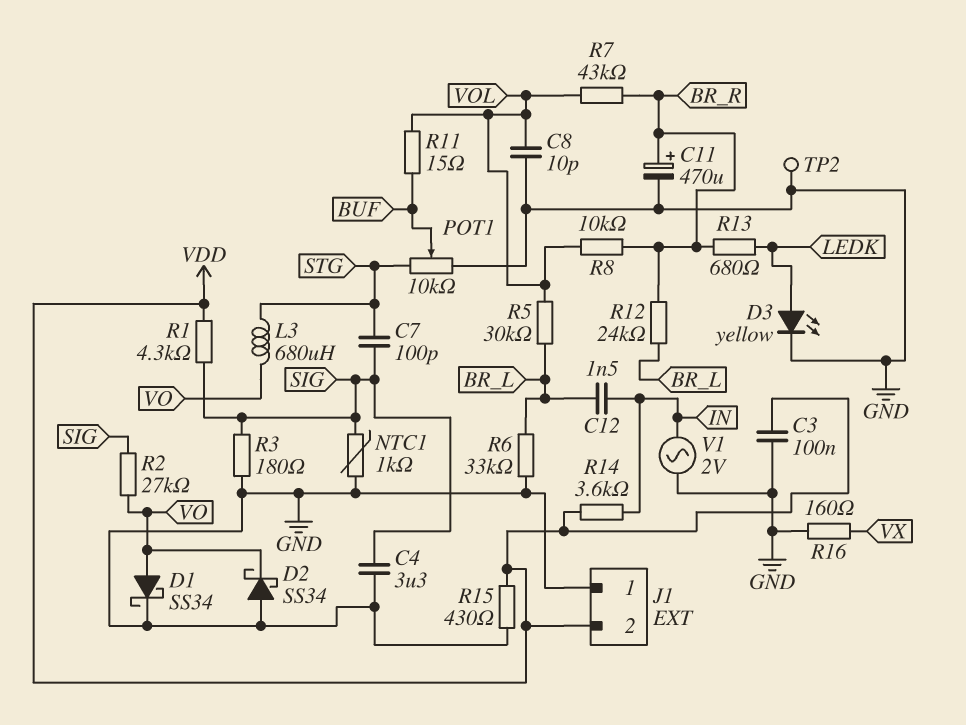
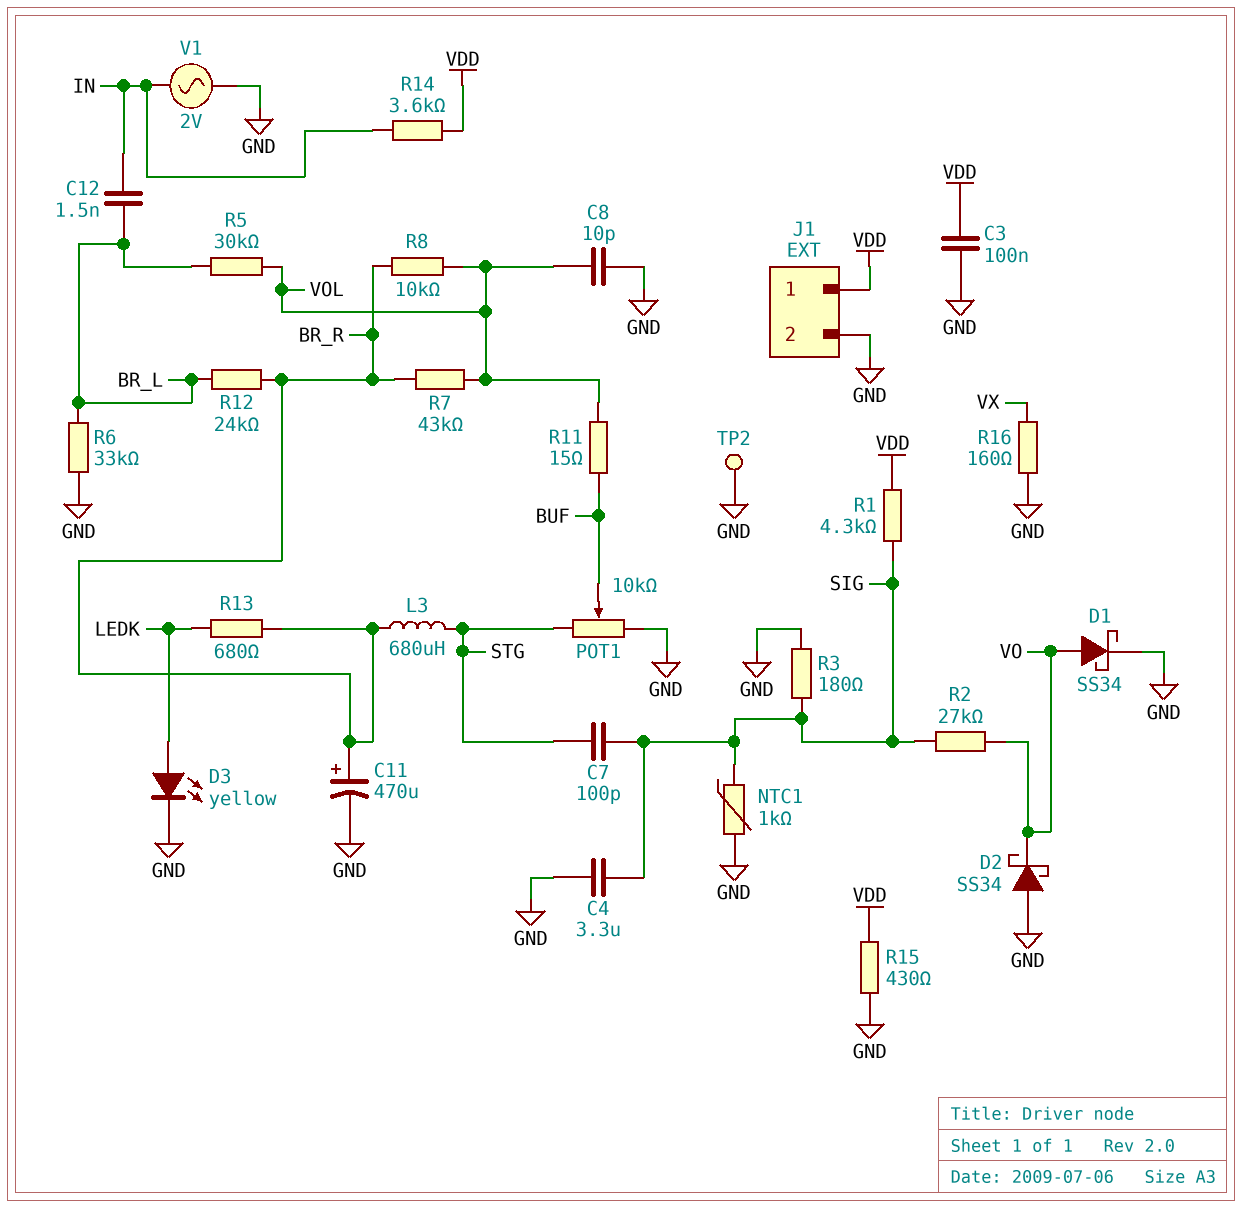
J1 pin 1: GND -> VDD
J1 pin 2: VDD -> GND
L3: 680uH (STG, VO) -> 680uH (BR_R, STG)

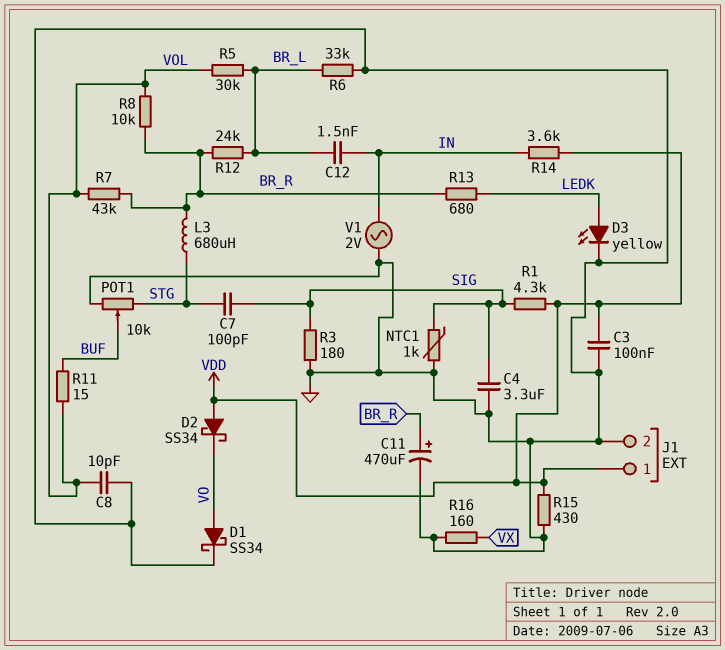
D2: schottky SS34 (A GND, K VO) -> schottky SS34 (A VDD, K VO)
R2: 27k (SIG, VO) -> none
TP2: test point (GND) -> none

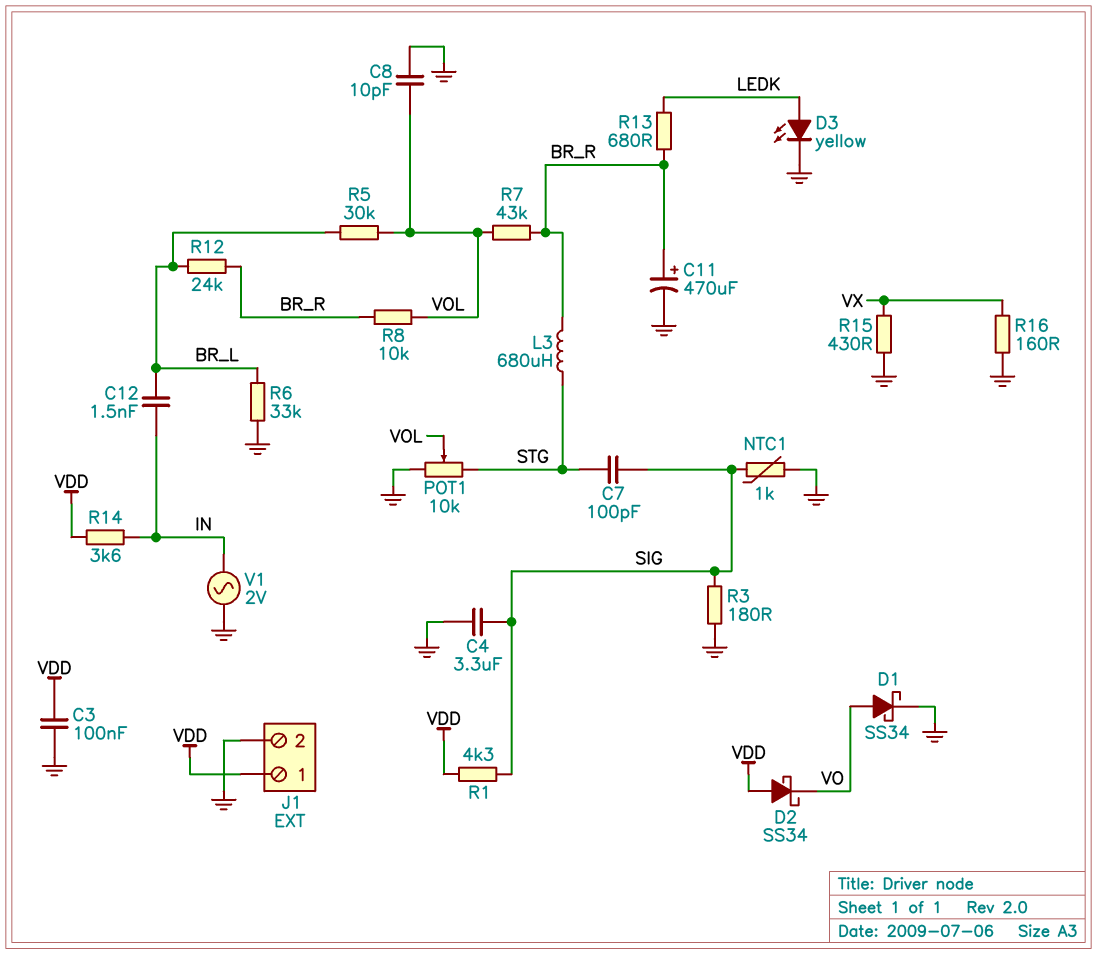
POT1: 10k (GND, STG, wiper BUF) -> 10k (GND, STG, wiper VOL)
R11: 15 (BUF, VOL) -> none
R15: 430 (GND, VDD) -> 430 (GND, VX)

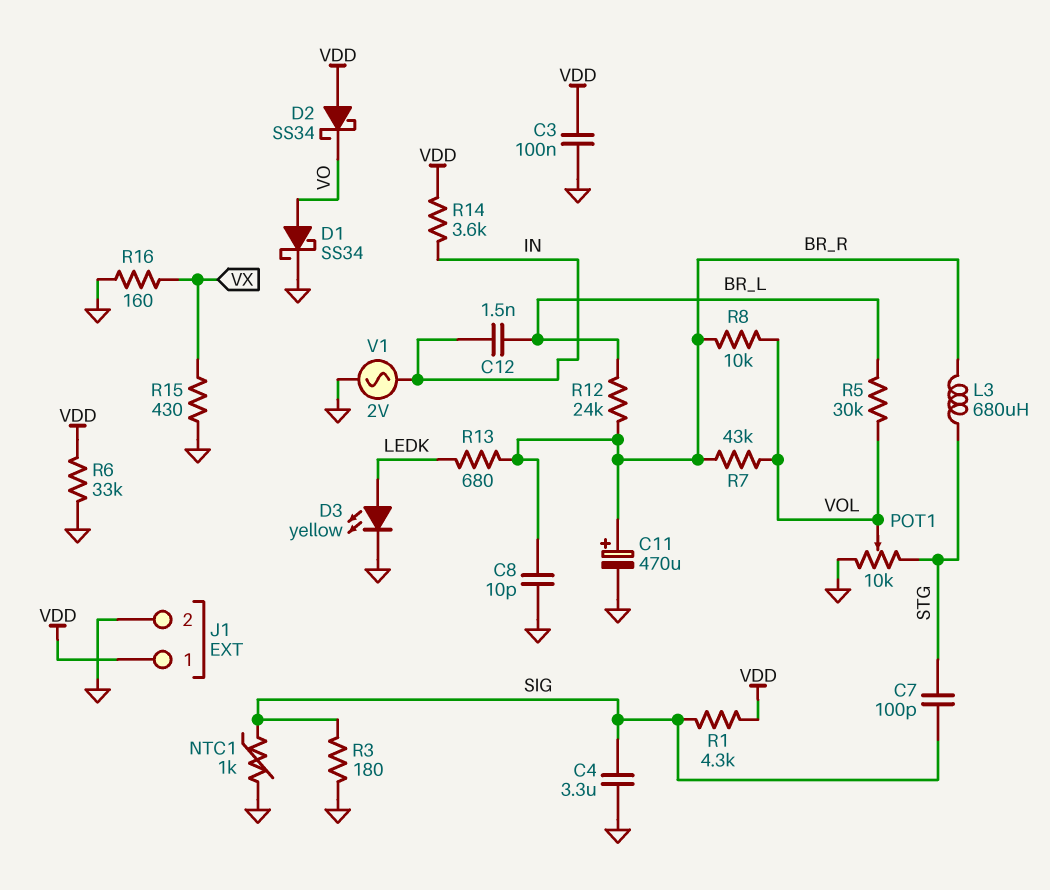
C8: 10pF (GND, VOL) -> 10pF (BR_R, GND)
R6: 33k (BR_L, GND) -> 33k (GND, VDD)

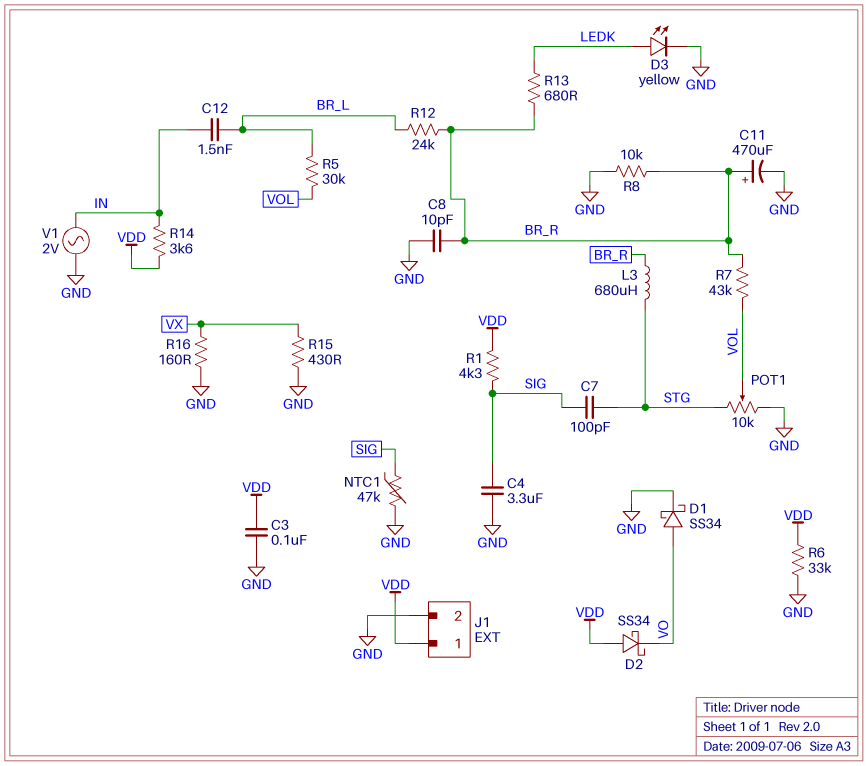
NTC1: 1k (GND, SIG) -> 47k (GND, SIG)
R3: 180 (GND, SIG) -> none
R8: 10k (BR_R, VOL) -> 10k (BR_R, GND)

